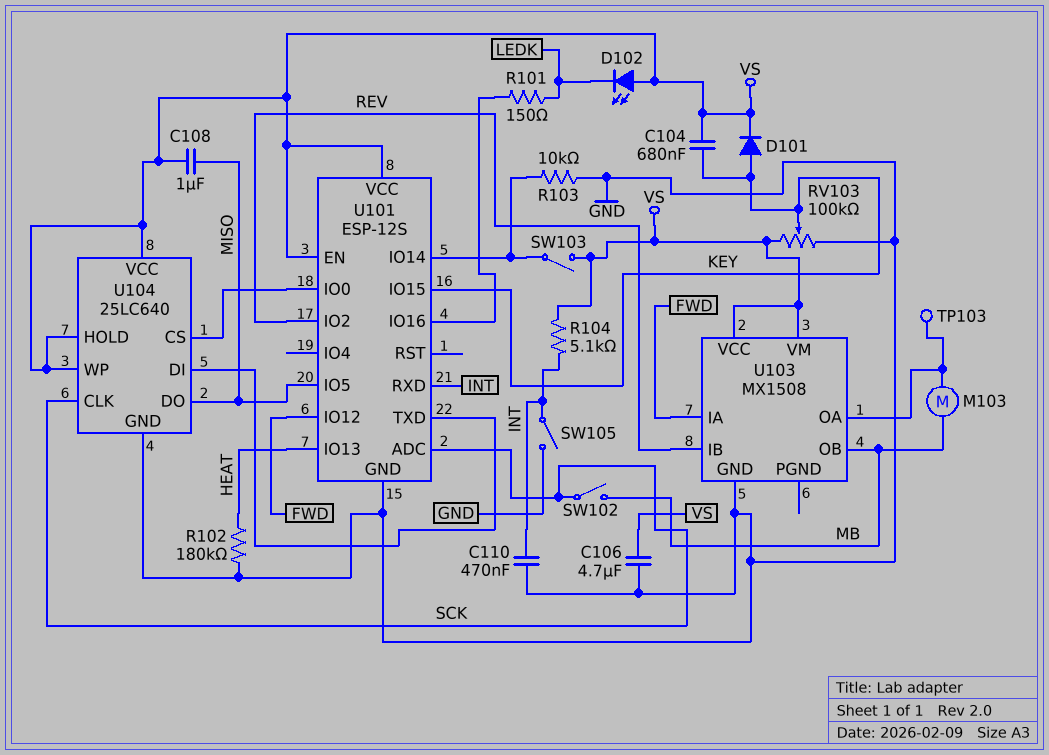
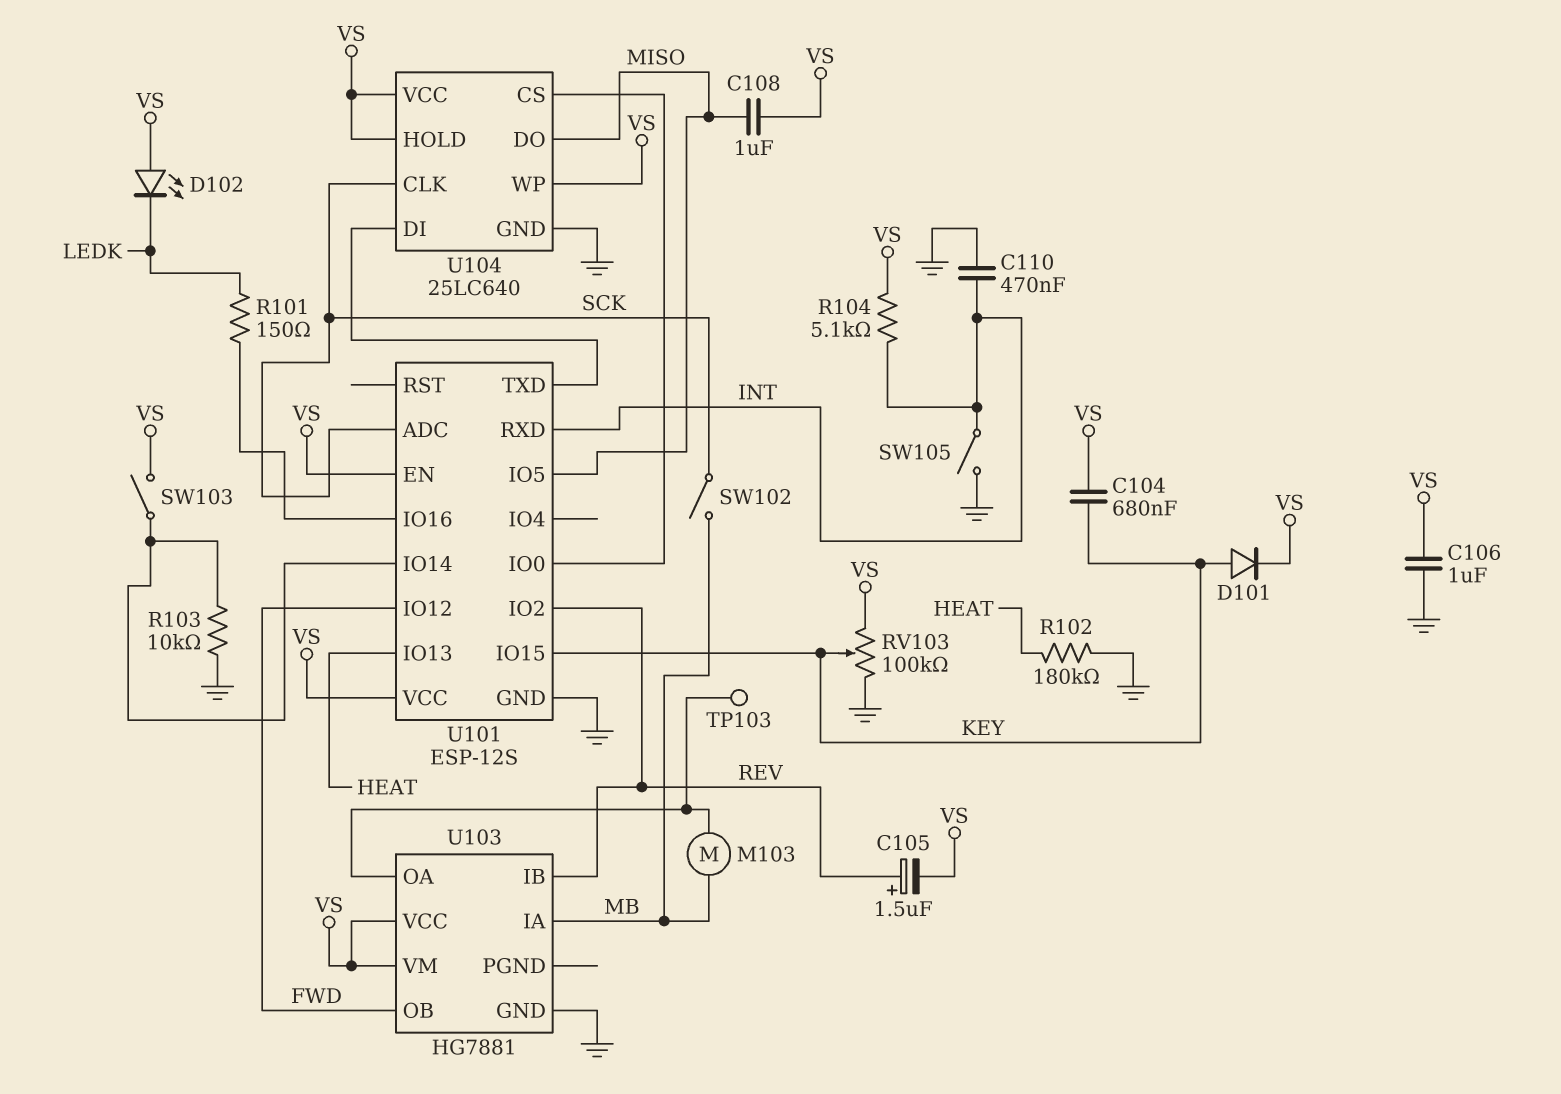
C105: none -> 1.5uF (plus REV, minus VS)
C106: 4.7uF (GND, VS) -> 1uF (GND, VS)
U103: MX1508 -> HG7881
U103 pin IA: FWD -> MB
U103 pin OB: MB -> FWD

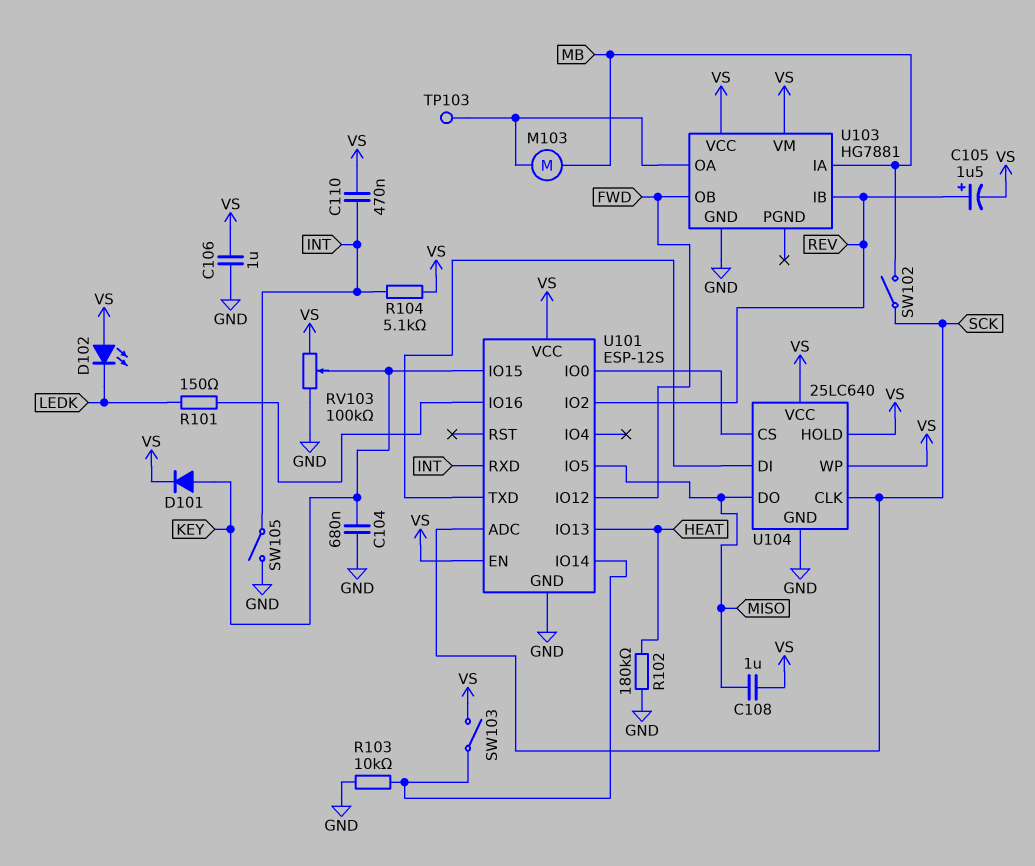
C104: 680nF (KEY, VS) -> 680nF (GND, KEY)
C110: 470nF (GND, INT) -> 470nF (INT, VS)

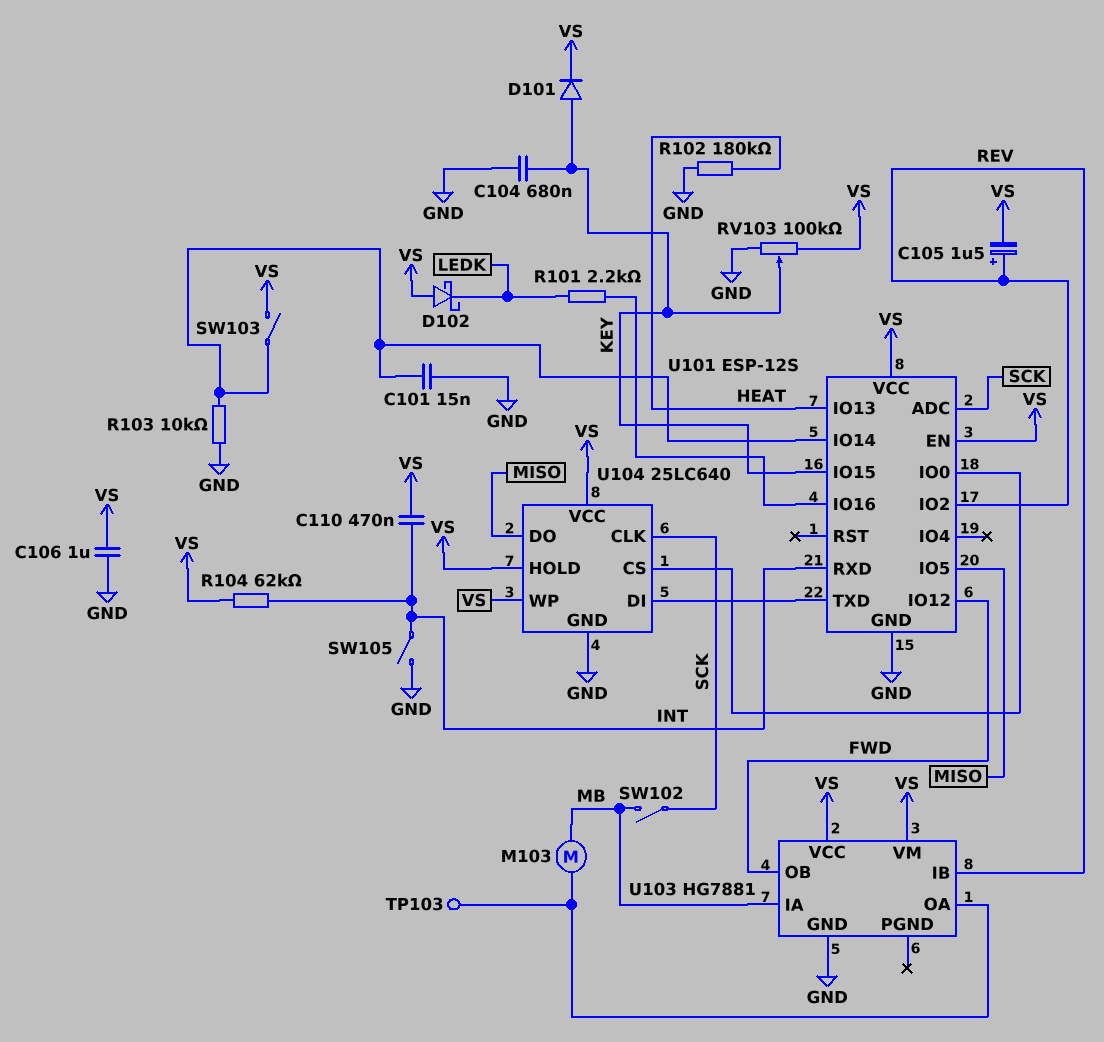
C101: none -> 15nF (GND, U101/IO14)
C108: 1uF (MISO, VS) -> none
D102: LED (A VS, K LEDK) -> schottky (A VS, K LEDK)
R101: 150 (LEDK, U101/IO16) -> 2.2k (LEDK, U101/IO16)
R104: 5.1k (INT, VS) -> 62k (INT, VS)

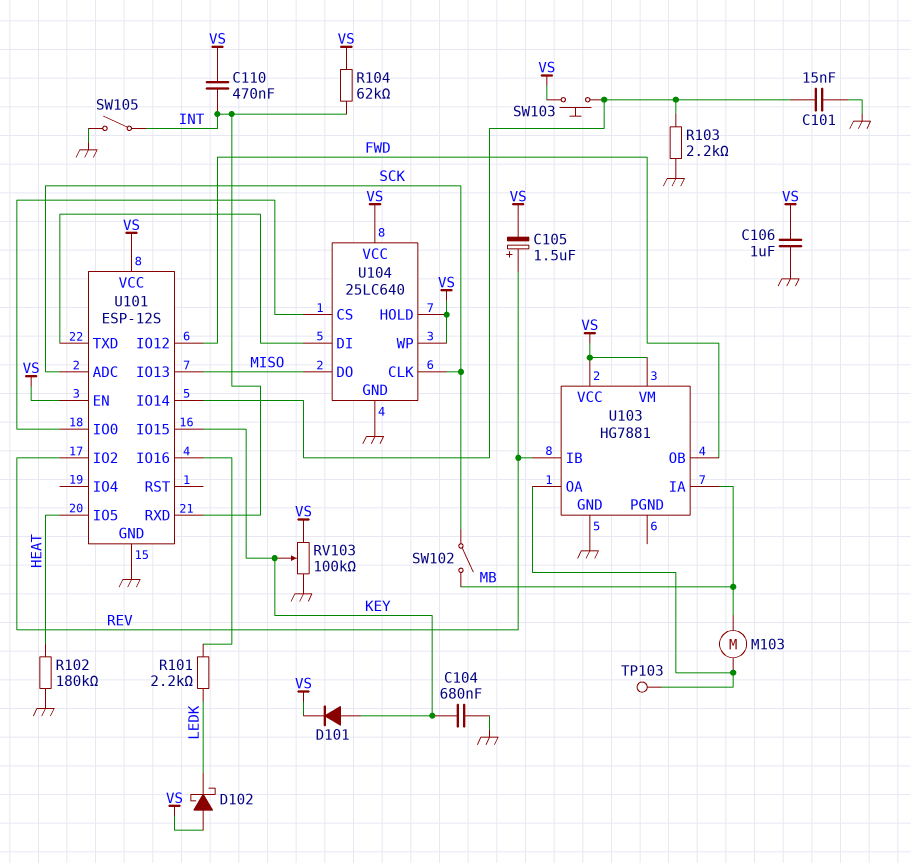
R103: 10k (GND, U101/IO14) -> 2.2k (GND, U101/IO14)
SW103: switch (U101/IO14, VS) -> button (U101/IO14, VS)
U101 pin IO5: MISO -> HEAT
U101 pin IO13: HEAT -> MISO

